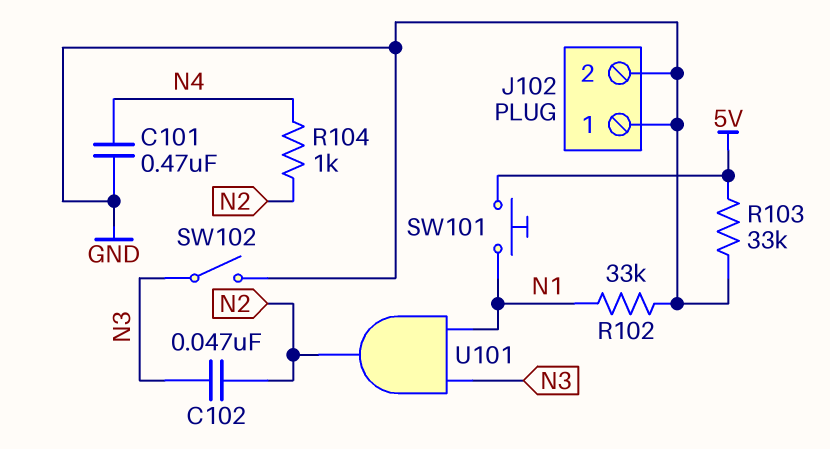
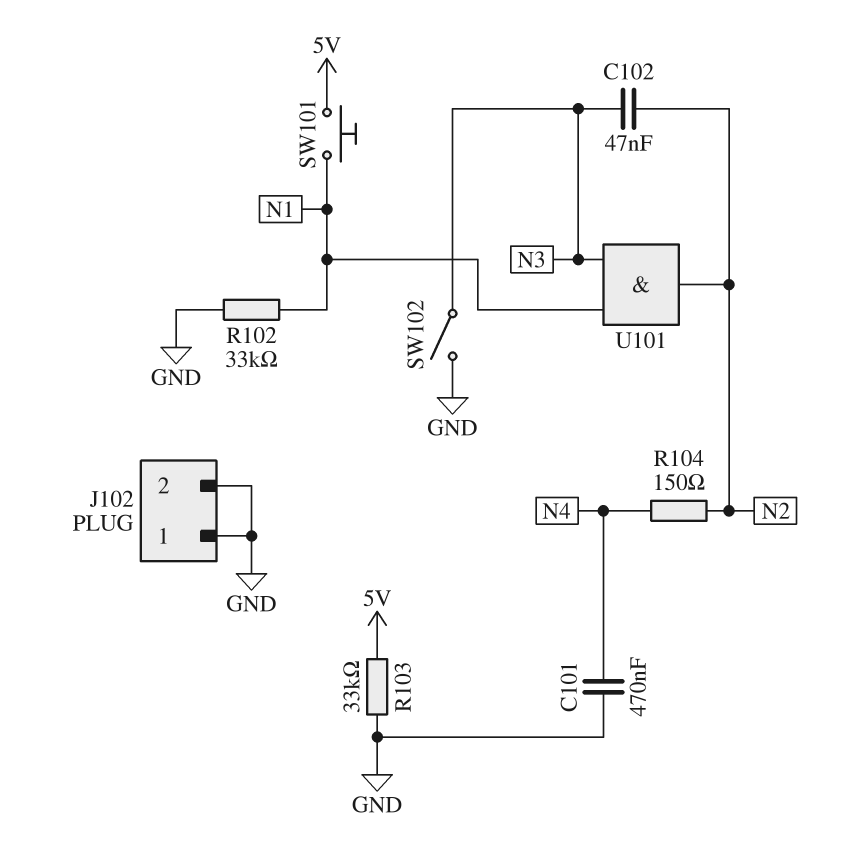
R104: 1k (N2, N4) -> 150 (N2, N4)

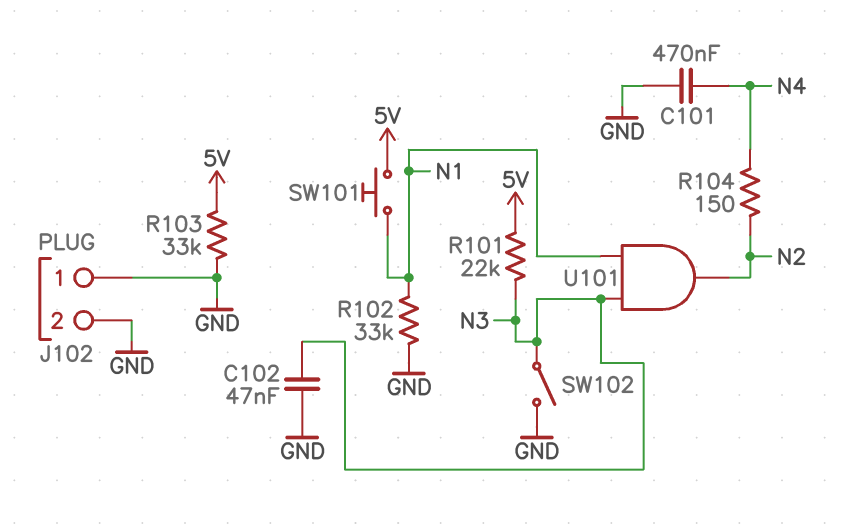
C102: 47nF (N2, N3) -> 47nF (GND, N3)
R101: none -> 22k (5V, N3)

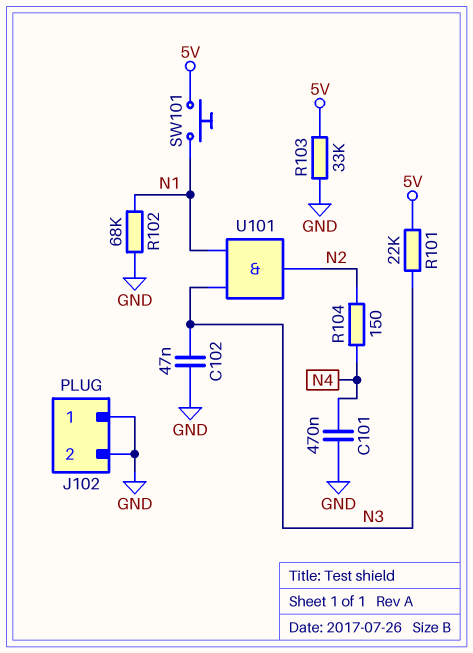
R102: 33k (GND, N1) -> 68k (GND, N1)
SW102: switch (GND, N3) -> none

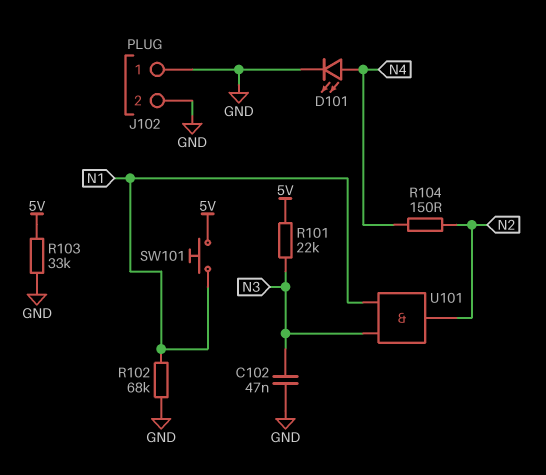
C101: 470nF (GND, N4) -> none
D101: none -> LED (A N4, K GND)

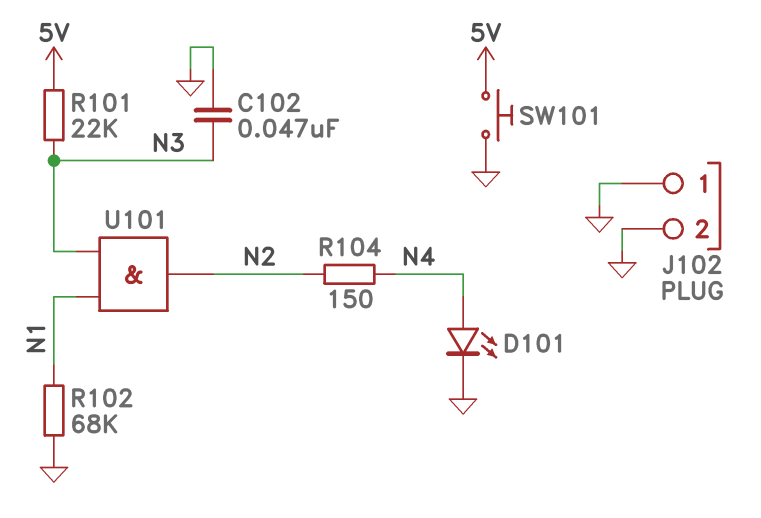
R103: 33k (5V, GND) -> none
SW101: button (5V, N1) -> button (5V, GND)

